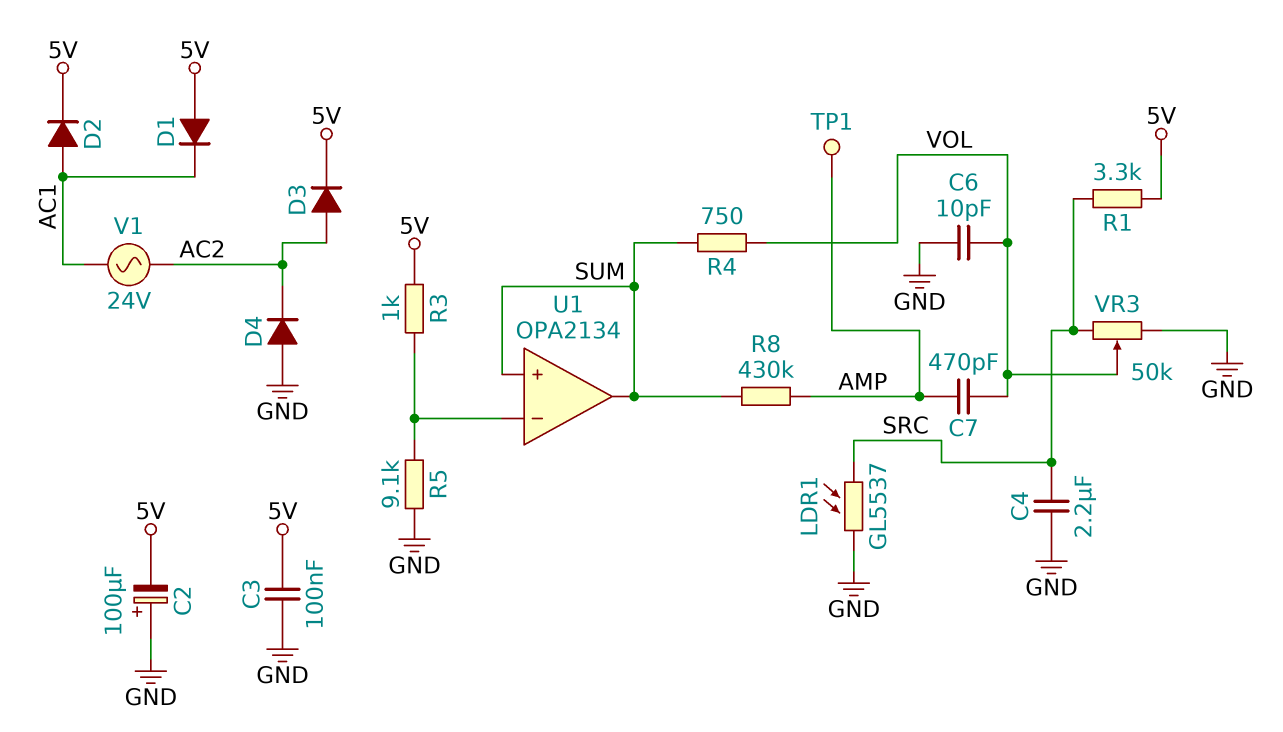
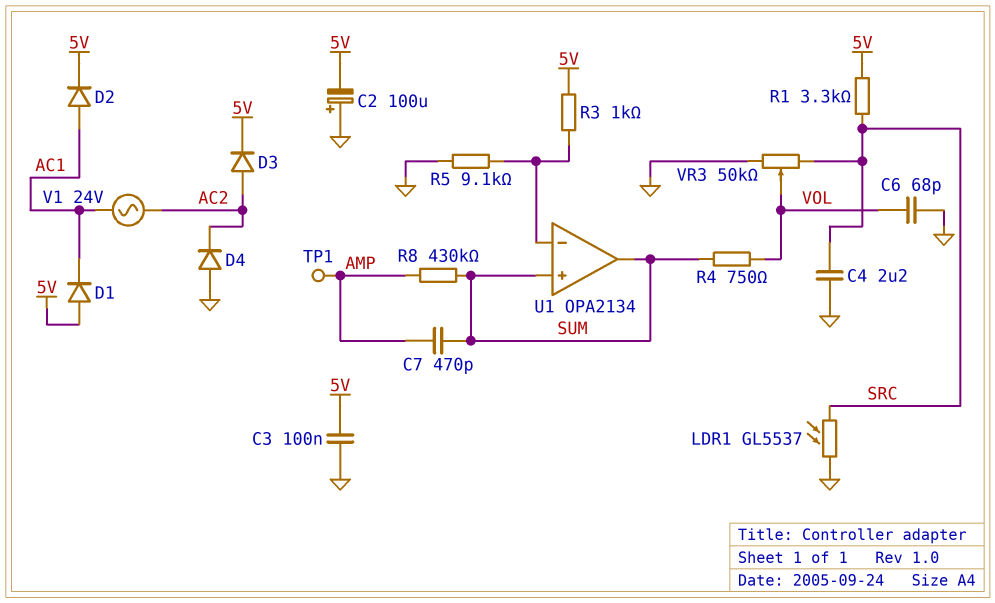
C6: 10pF (GND, VOL) -> 68pF (GND, VOL)
C7: 470pF (AMP, VOL) -> 470pF (AMP, SUM)

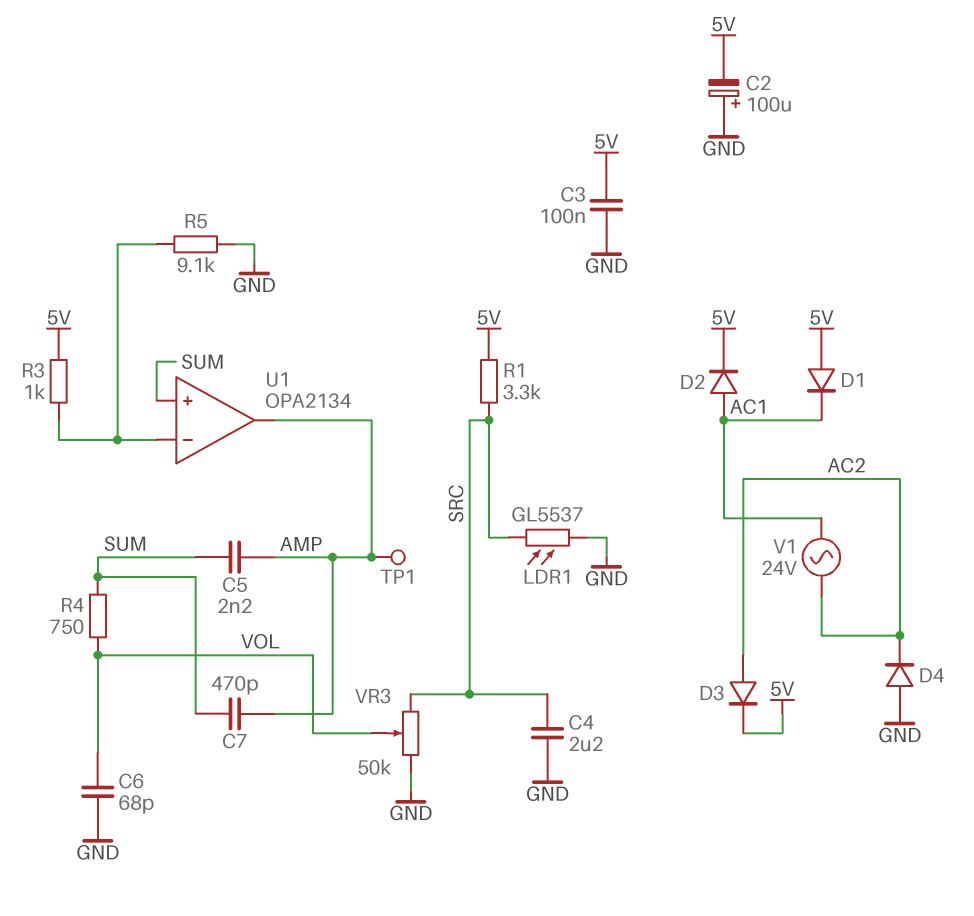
C5: none -> 2.2nF (AMP, SUM)
R8: 430k (AMP, SUM) -> none
U1 pin out: SUM -> AMP

